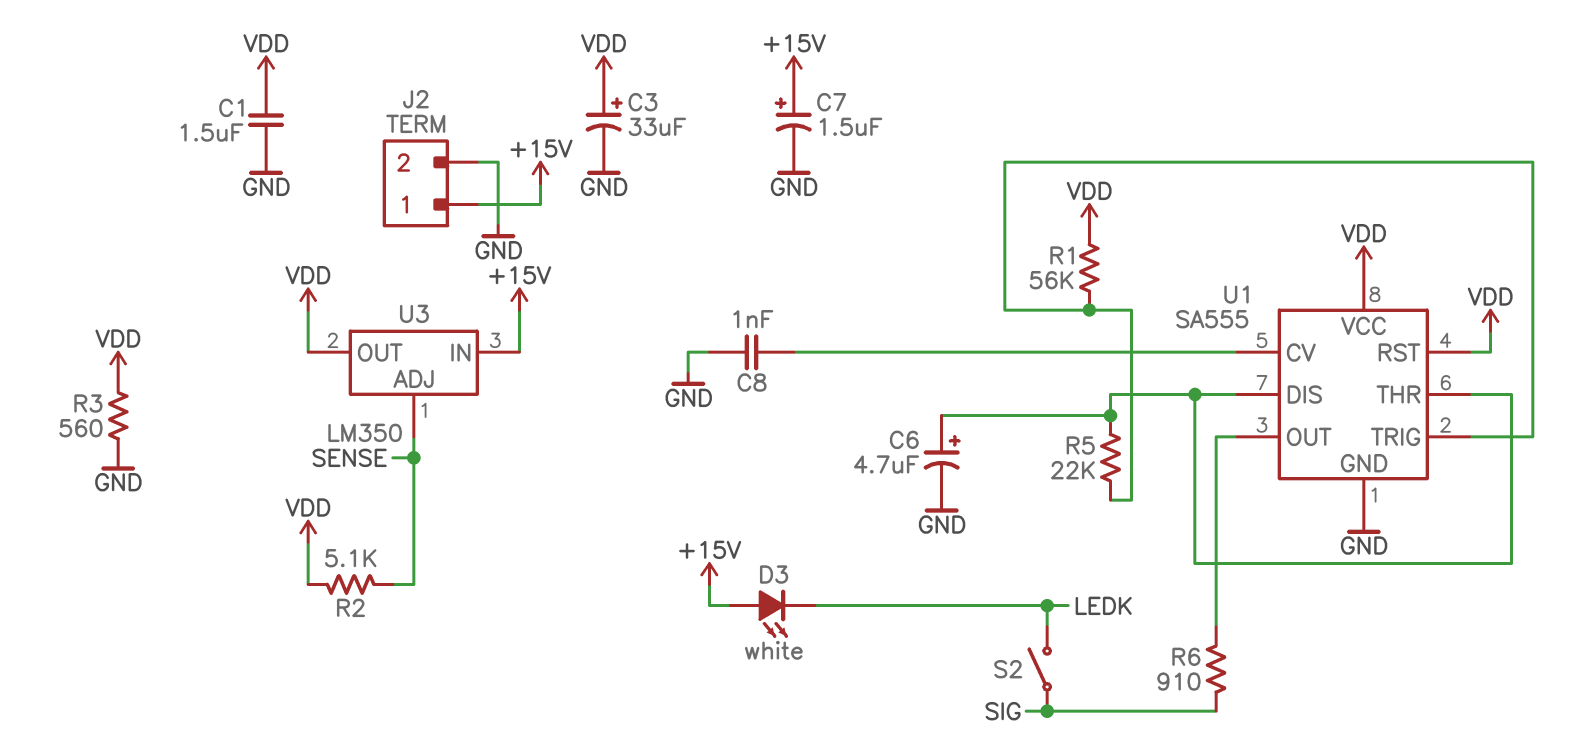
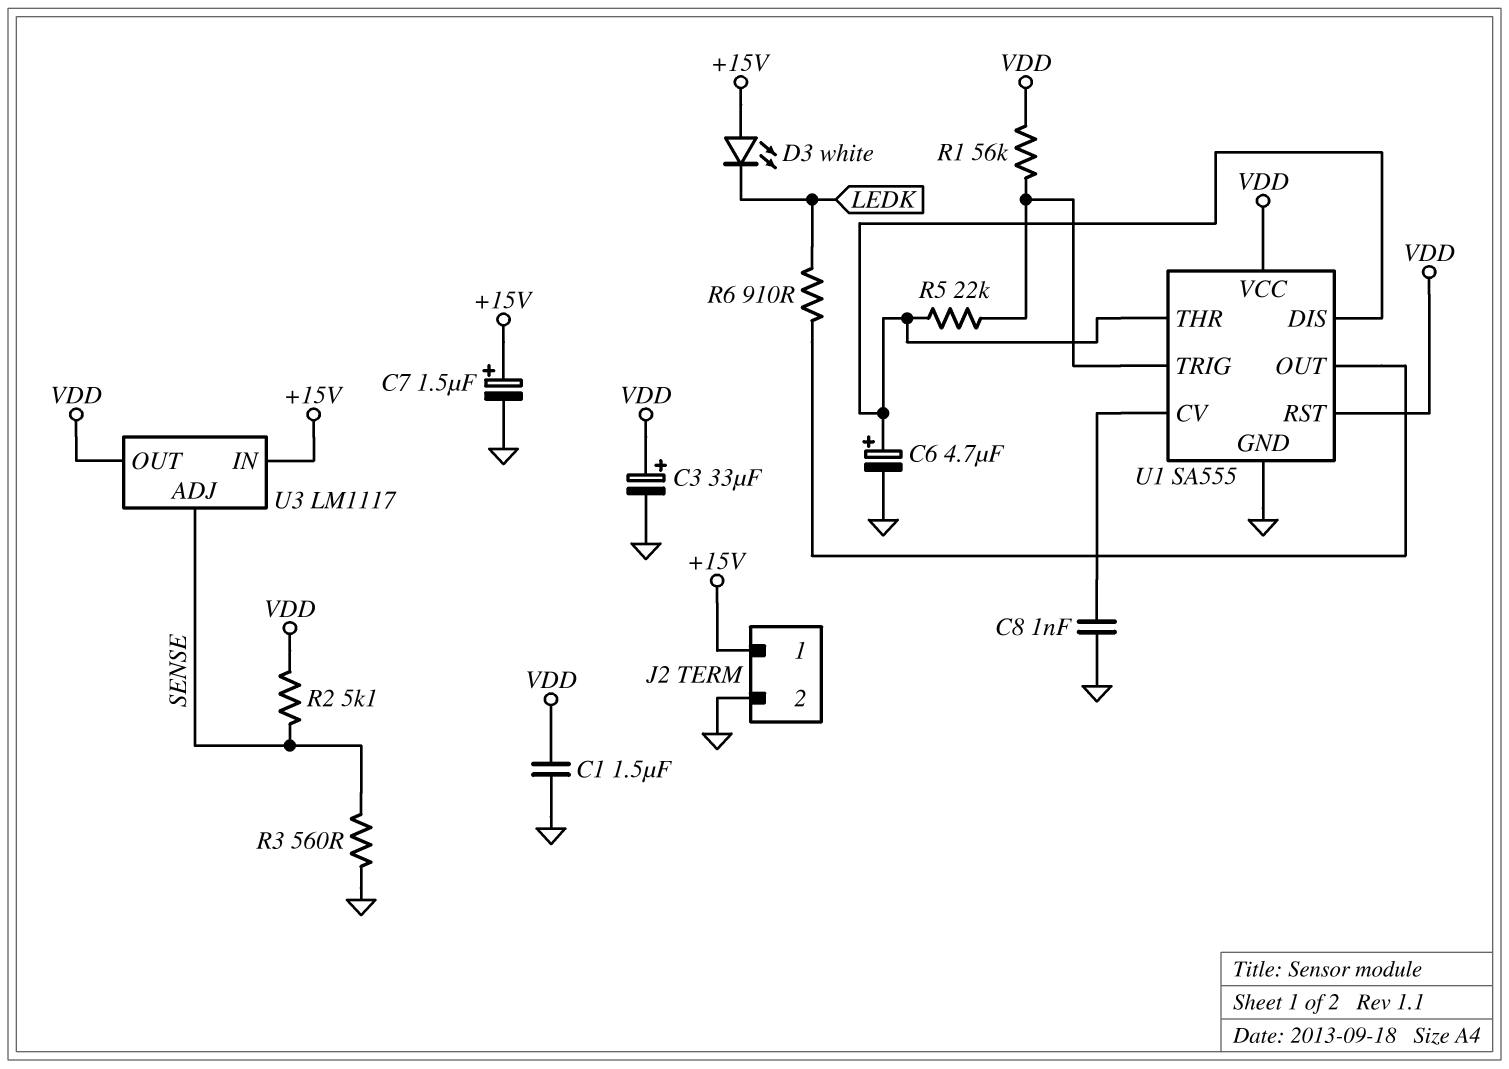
R3: 560 (GND, VDD) -> 560 (GND, SENSE)
R6: 910 (SIG, U1/OUT) -> 910 (LEDK, U1/OUT)
S2: switch (LEDK, SIG) -> none
U3: LM350 -> LM1117

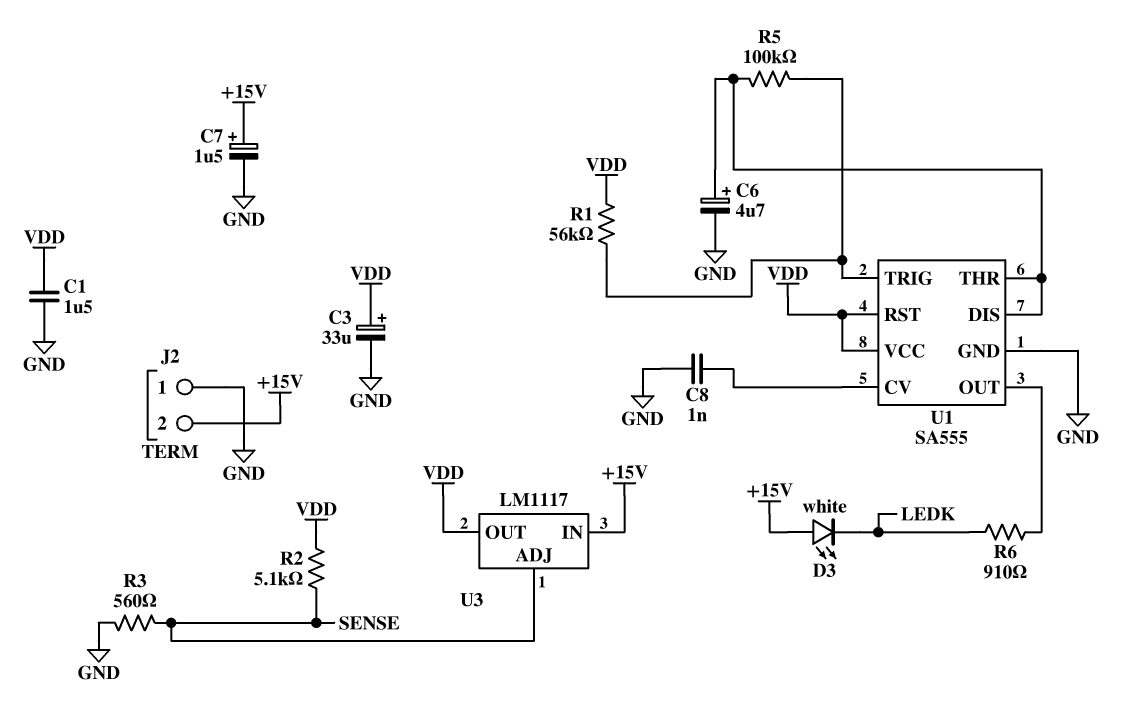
J2 pin 1: +15V -> GND
J2 pin 2: GND -> +15V
R5: 22k (U1/DIS, U1/TRIG) -> 100k (U1/DIS, U1/TRIG)

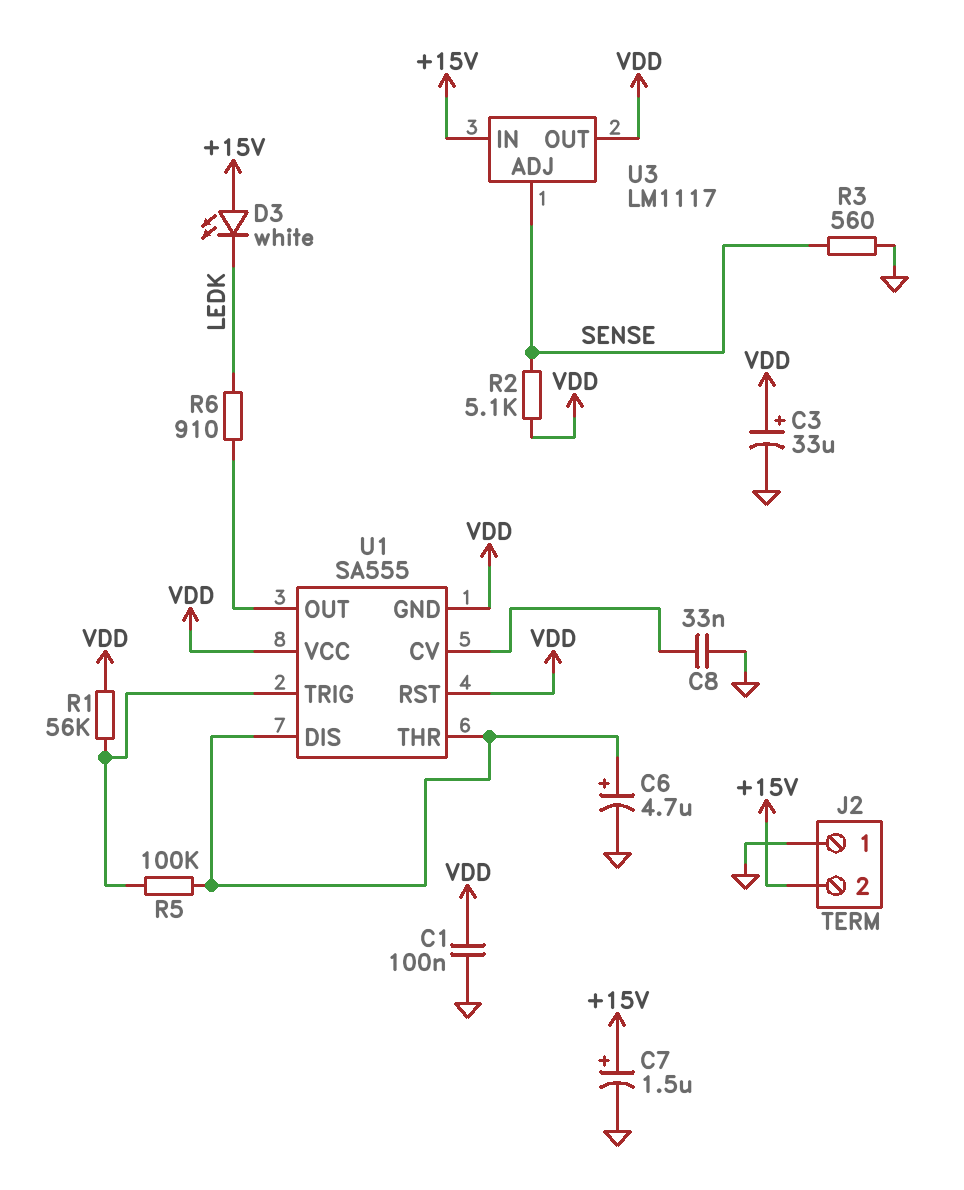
C1: 1.5uF (GND, VDD) -> 100nF (GND, VDD)
C8: 1nF (GND, U1/CV) -> 33nF (GND, U1/CV)
U1 pin GND: GND -> VDD

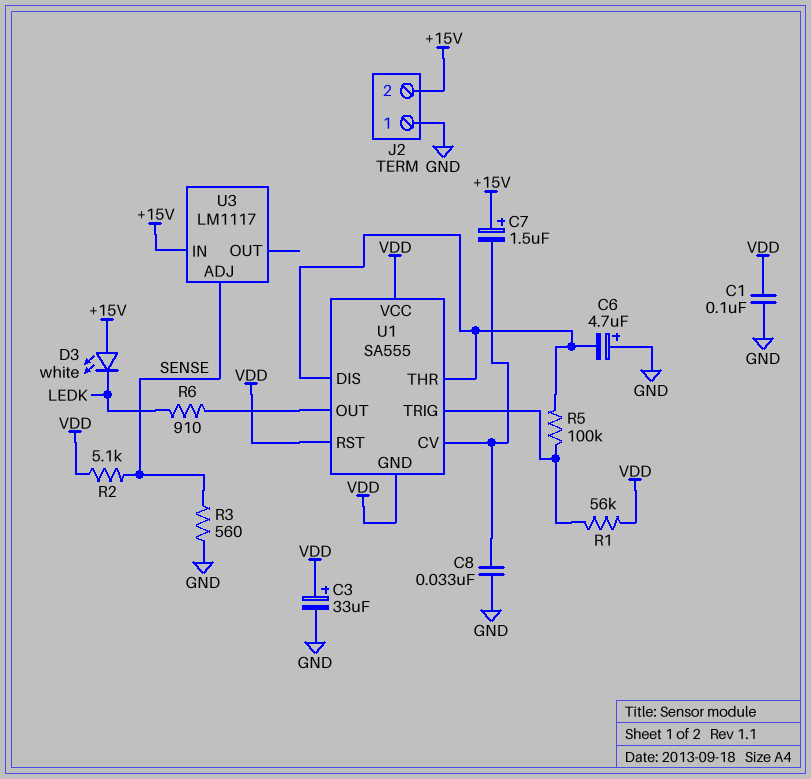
C6: 4.7uF (plus U1/DIS, minus GND) -> 4.7uF (plus GND, minus U1/DIS)
C7: 1.5uF (plus +15V, minus GND) -> 1.5uF (plus +15V, minus U1/CV)
U3 pin OUT: VDD -> none

